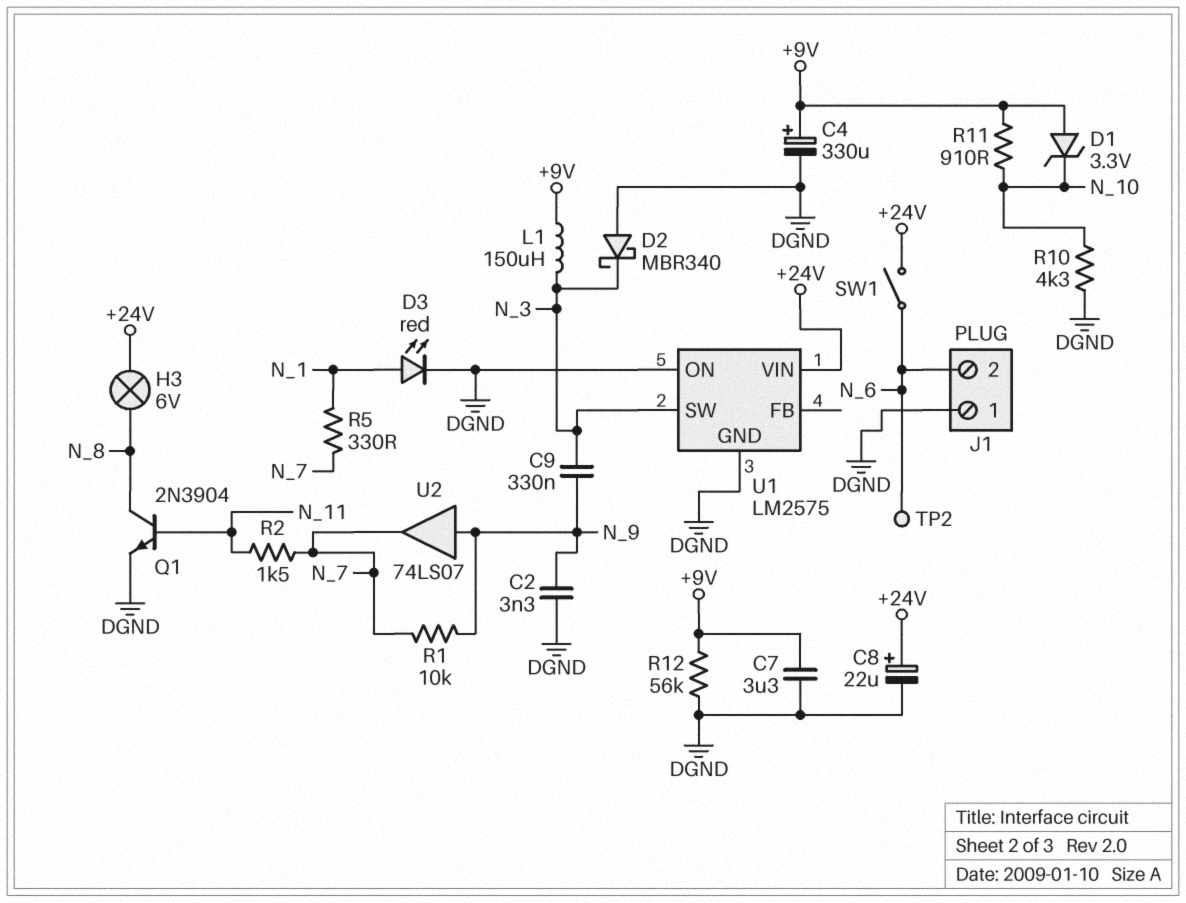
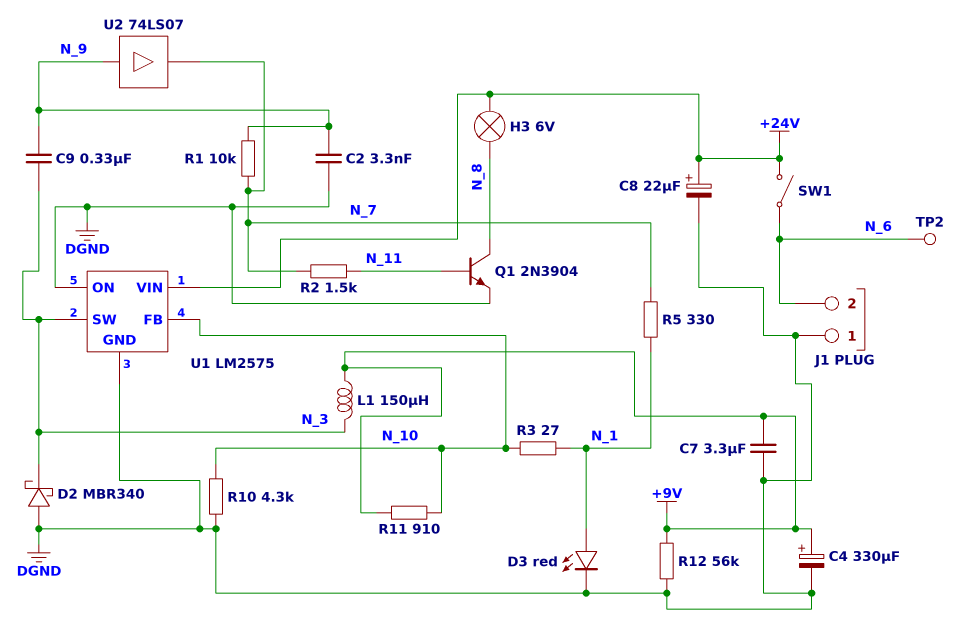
D1: zener 3.3V (A +9V, K N_10) -> none
R3: none -> 27 (N_1, N_10)
U1 pin FB: none -> N_10

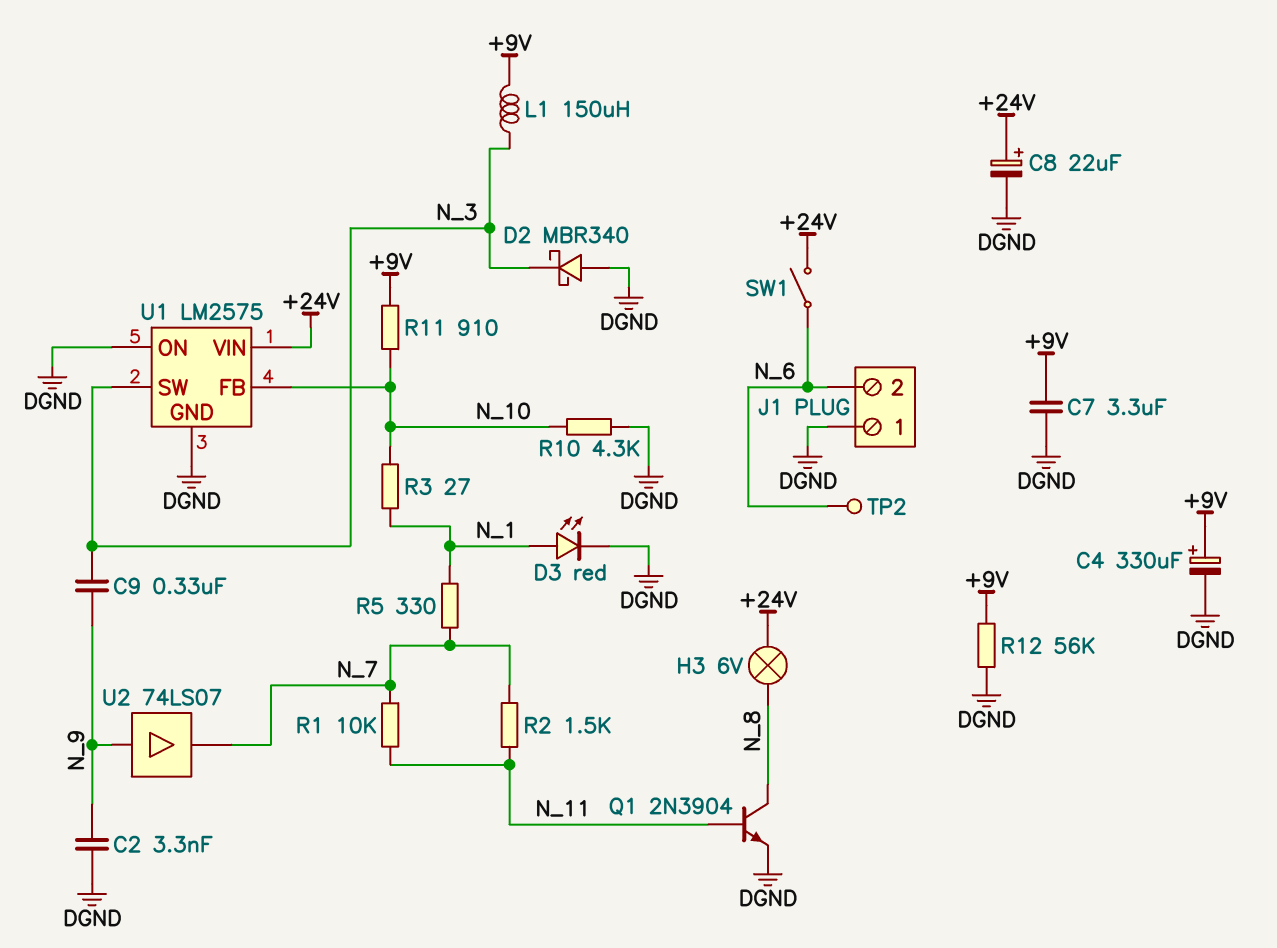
R1: 10k (N_7, N_9) -> 10k (N_7, N_11)

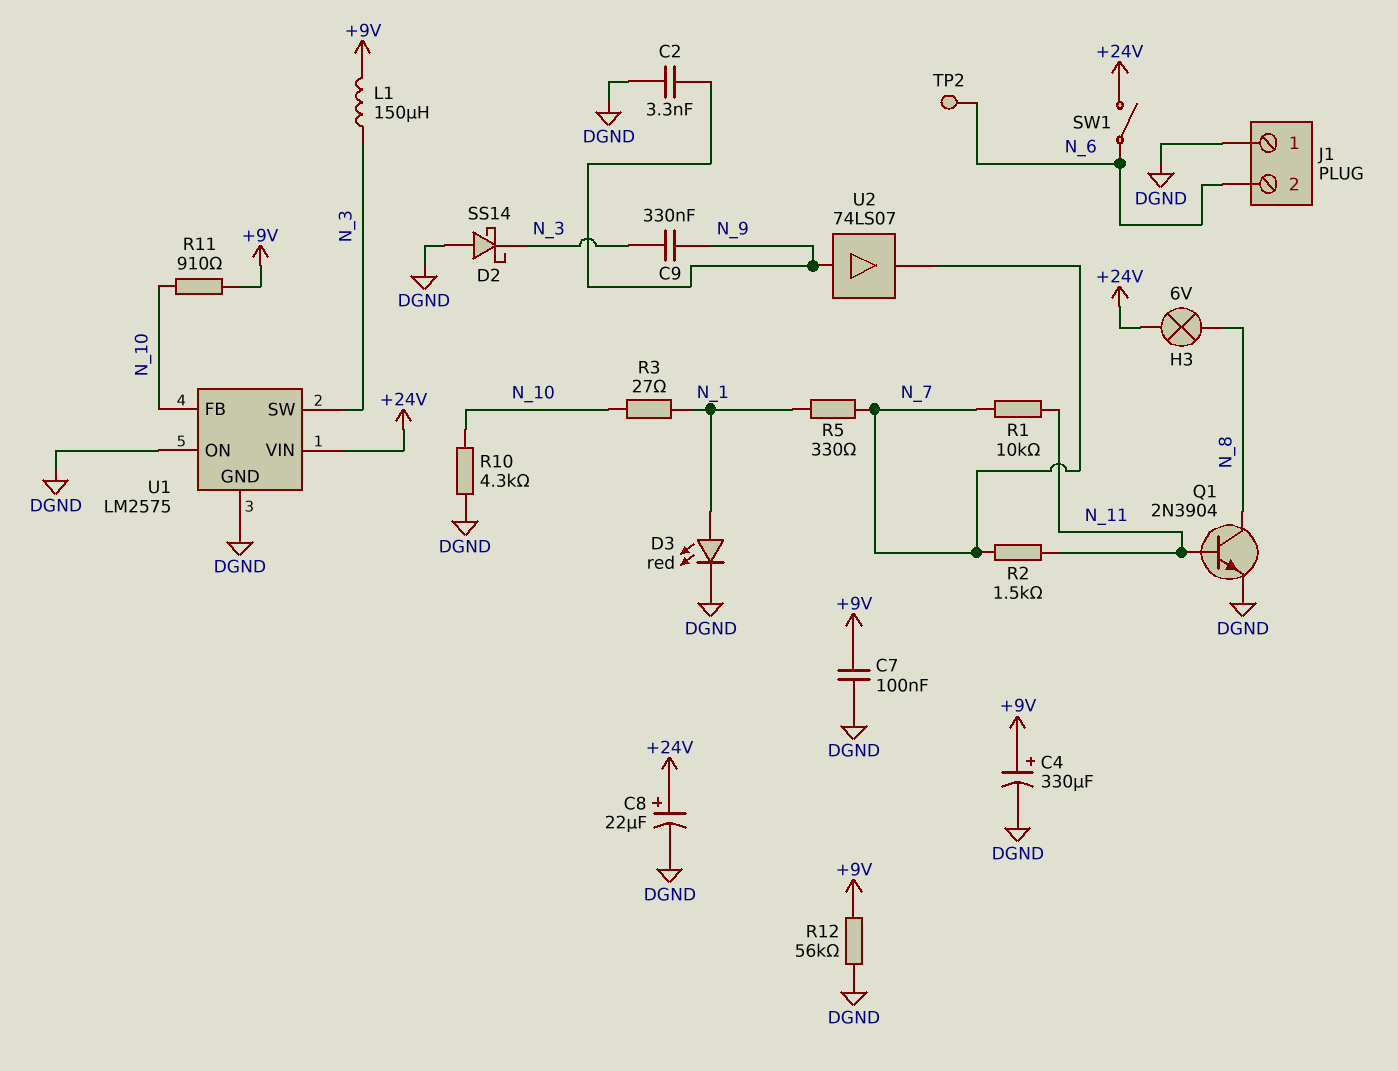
C7: 3.3uF (+9V, DGND) -> 100nF (+9V, DGND)
D2: schottky MBR340 (A DGND, K N_3) -> schottky SS14 (A DGND, K N_3)

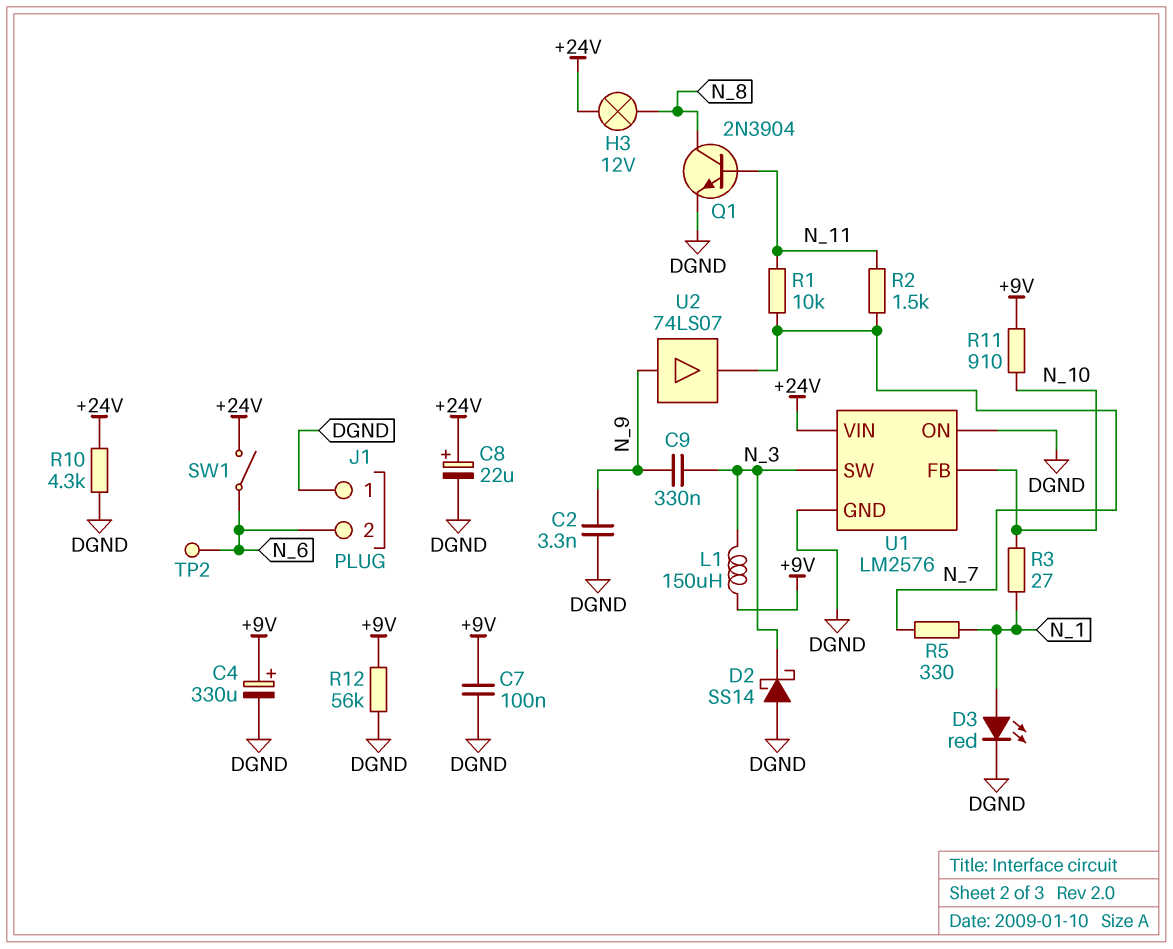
H3: lamp 6V (+24V, N_8) -> lamp 12V (+24V, N_8)
R10: 4.3k (DGND, N_10) -> 4.3k (+24V, DGND)
U1: LM2575 -> LM2576

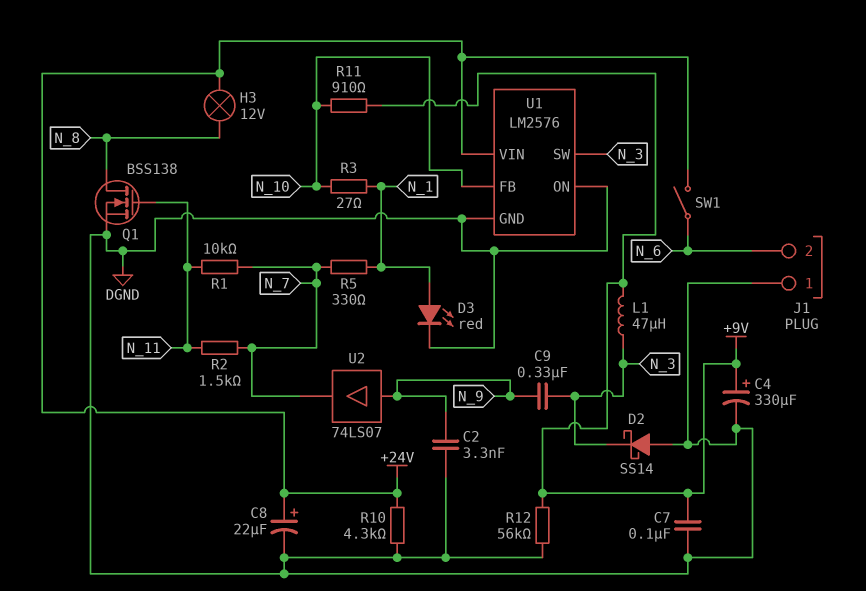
L1: 150uH (+9V, N_3) -> 47uH (+9V, N_3)
Q1: NPN 2N3904 (B N_11, C N_8, E DGND) -> NMOS BSS138 (G N_11, D N_8, S DGND)
TP2: test point (N_6) -> none

